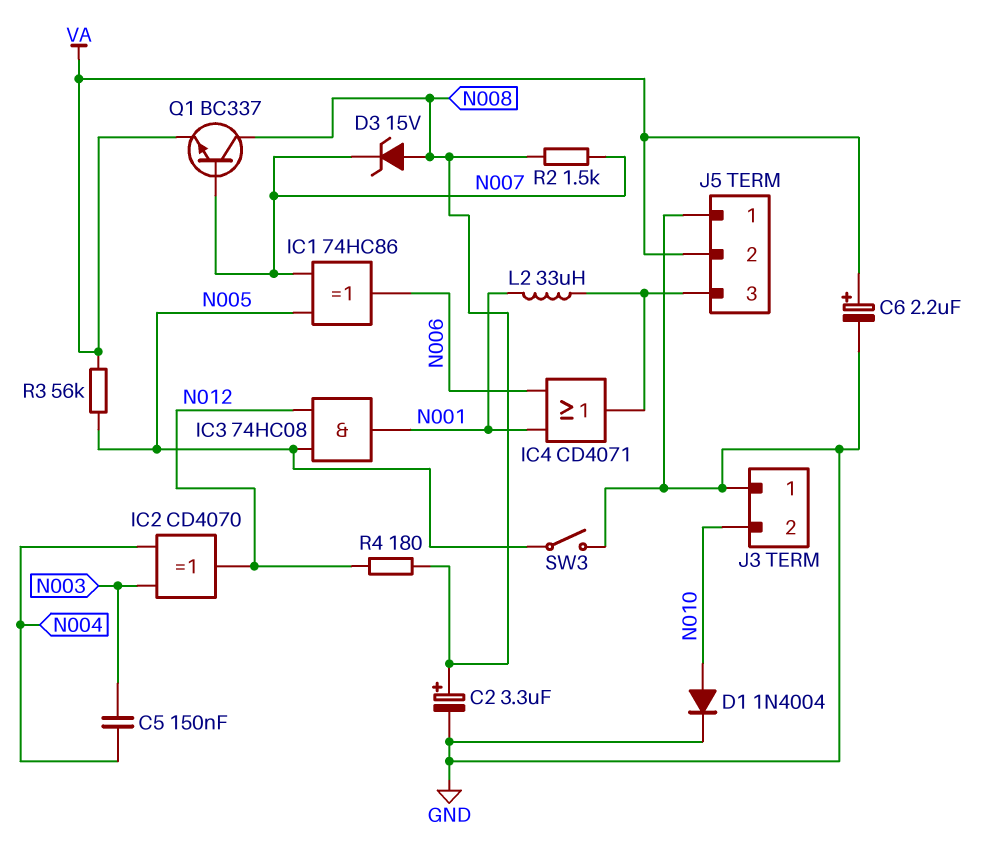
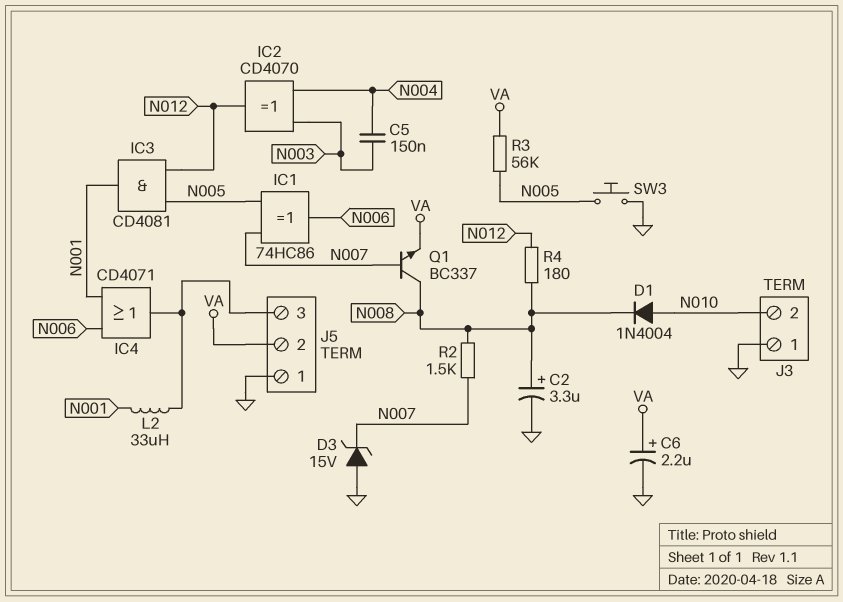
D1: diode 1N4004 (A N010, K GND) -> diode 1N4004 (A N010, K N008)
D3: zener 15V (A N008, K N007) -> zener 15V (A GND, K N007)
IC3: AND 74HC08 (in N005, in N012, out N001) -> AND CD4081 (in N005, in N012, out N001)
SW3: switch (GND, N005) -> button (GND, N005)

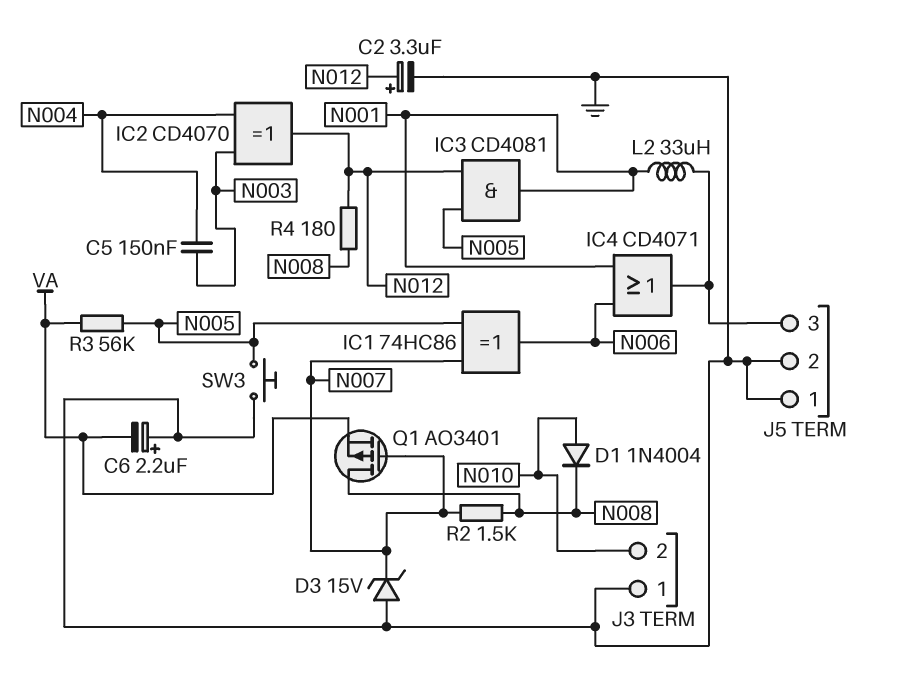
C2: 3.3uF (plus N008, minus GND) -> 3.3uF (plus N012, minus GND)
C6: 2.2uF (plus VA, minus GND) -> 2.2uF (plus GND, minus VA)
J5 pin 2: VA -> GND
Q1: NPN BC337 (B N007, C N008, E VA) -> PMOS AO3401 (G N007, D N008, S VA)

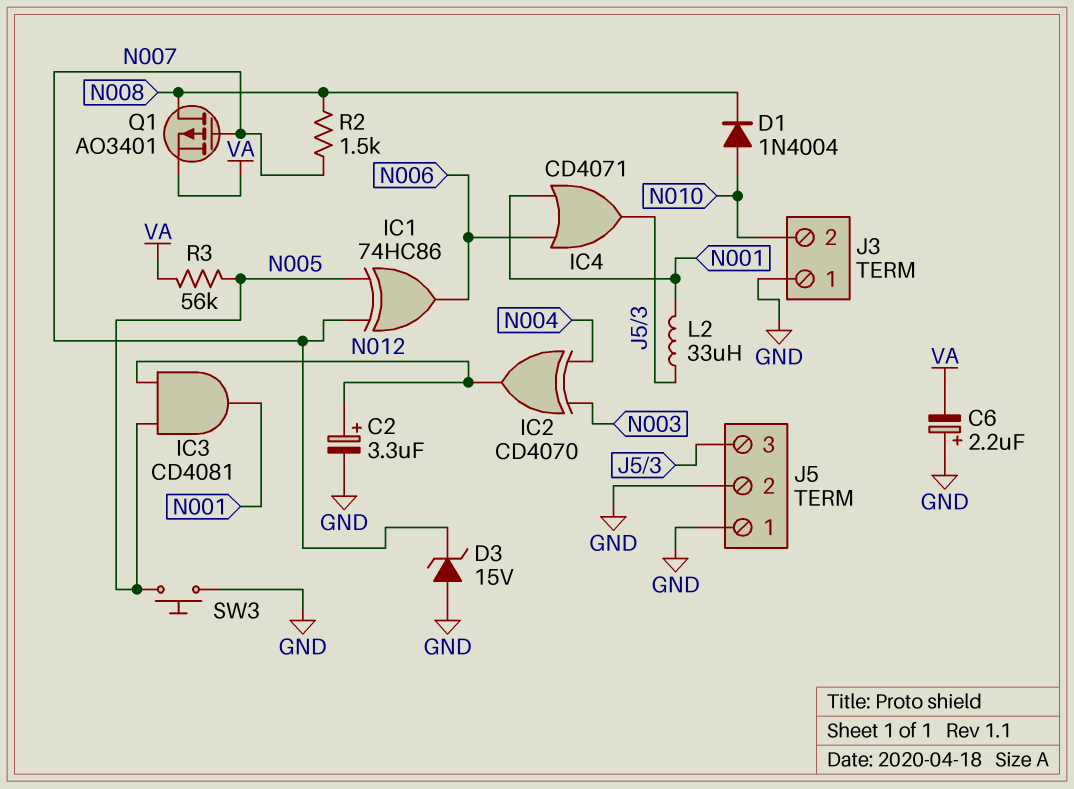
C5: 150nF (N003, N004) -> none
R4: 180 (N008, N012) -> none

